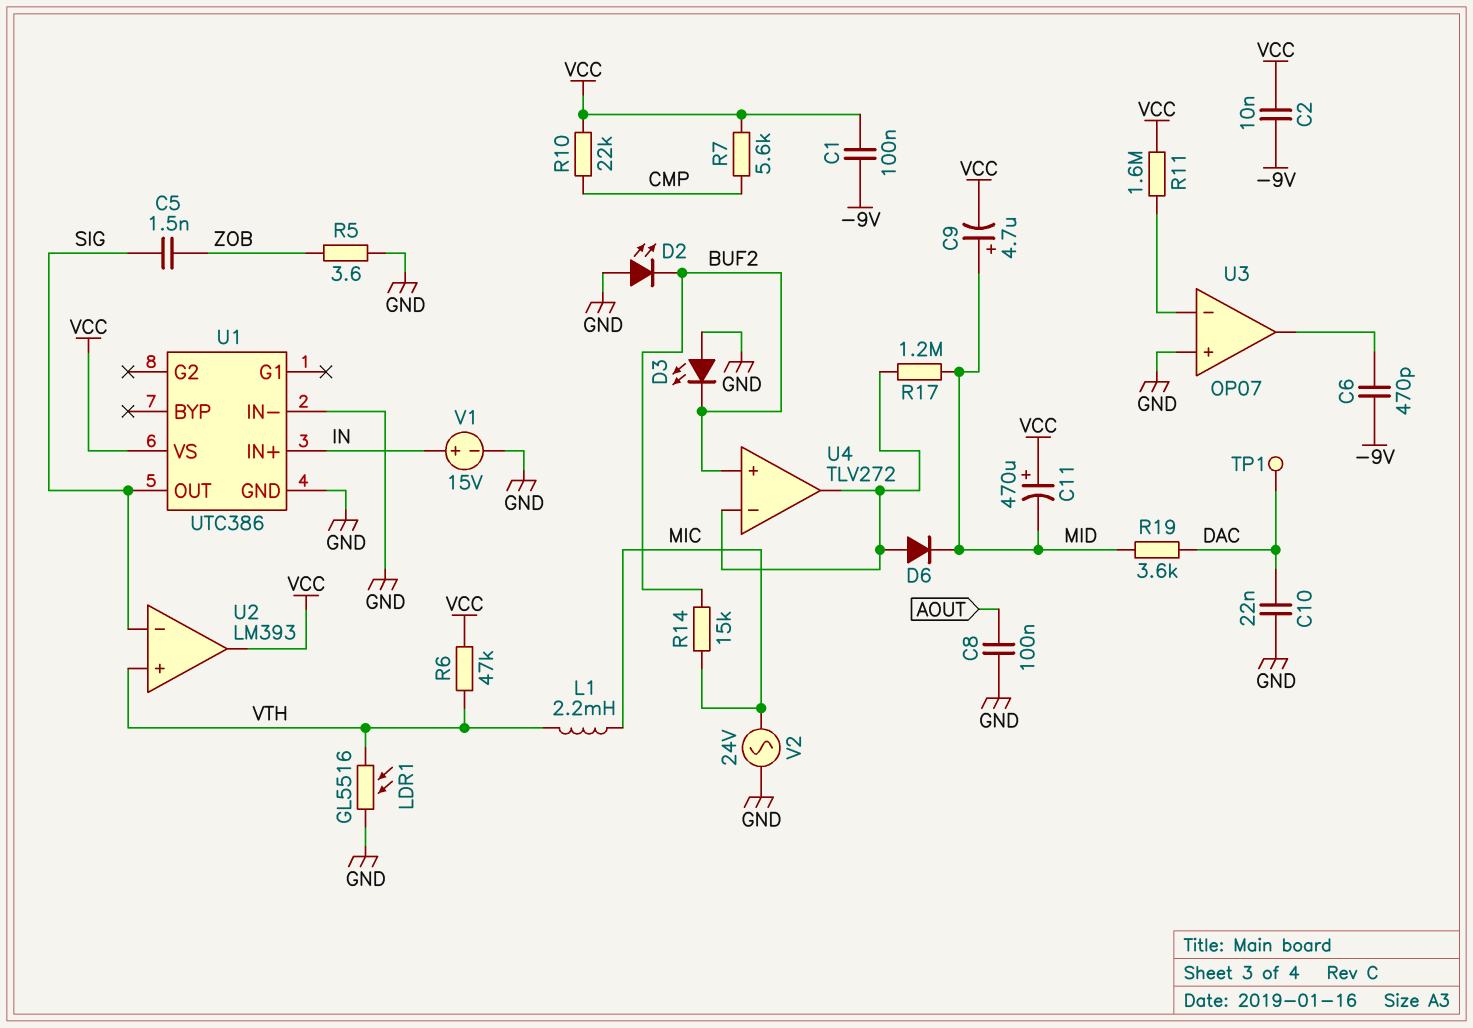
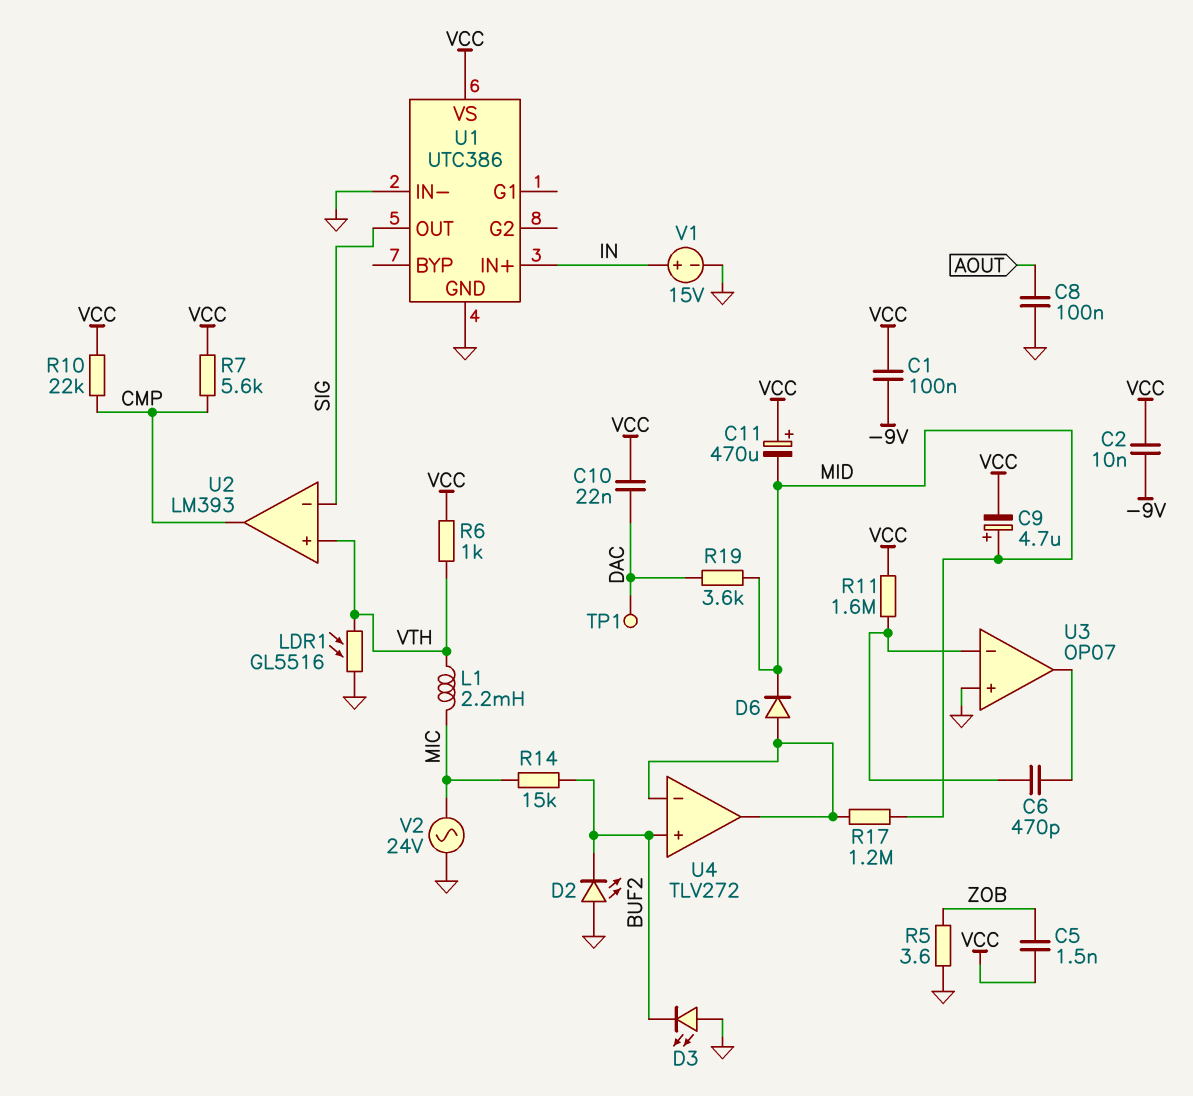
C5: 1.5nF (SIG, ZOB) -> 1.5nF (VCC, ZOB)
C6: 470pF (-9V, U3/out) -> 470pF (U3/in-, U3/out)
C10: 22nF (DAC, GND) -> 22nF (DAC, VCC)
R6: 47k (VCC, VTH) -> 1k (VCC, VTH)
U2 pin out: VCC -> CMP

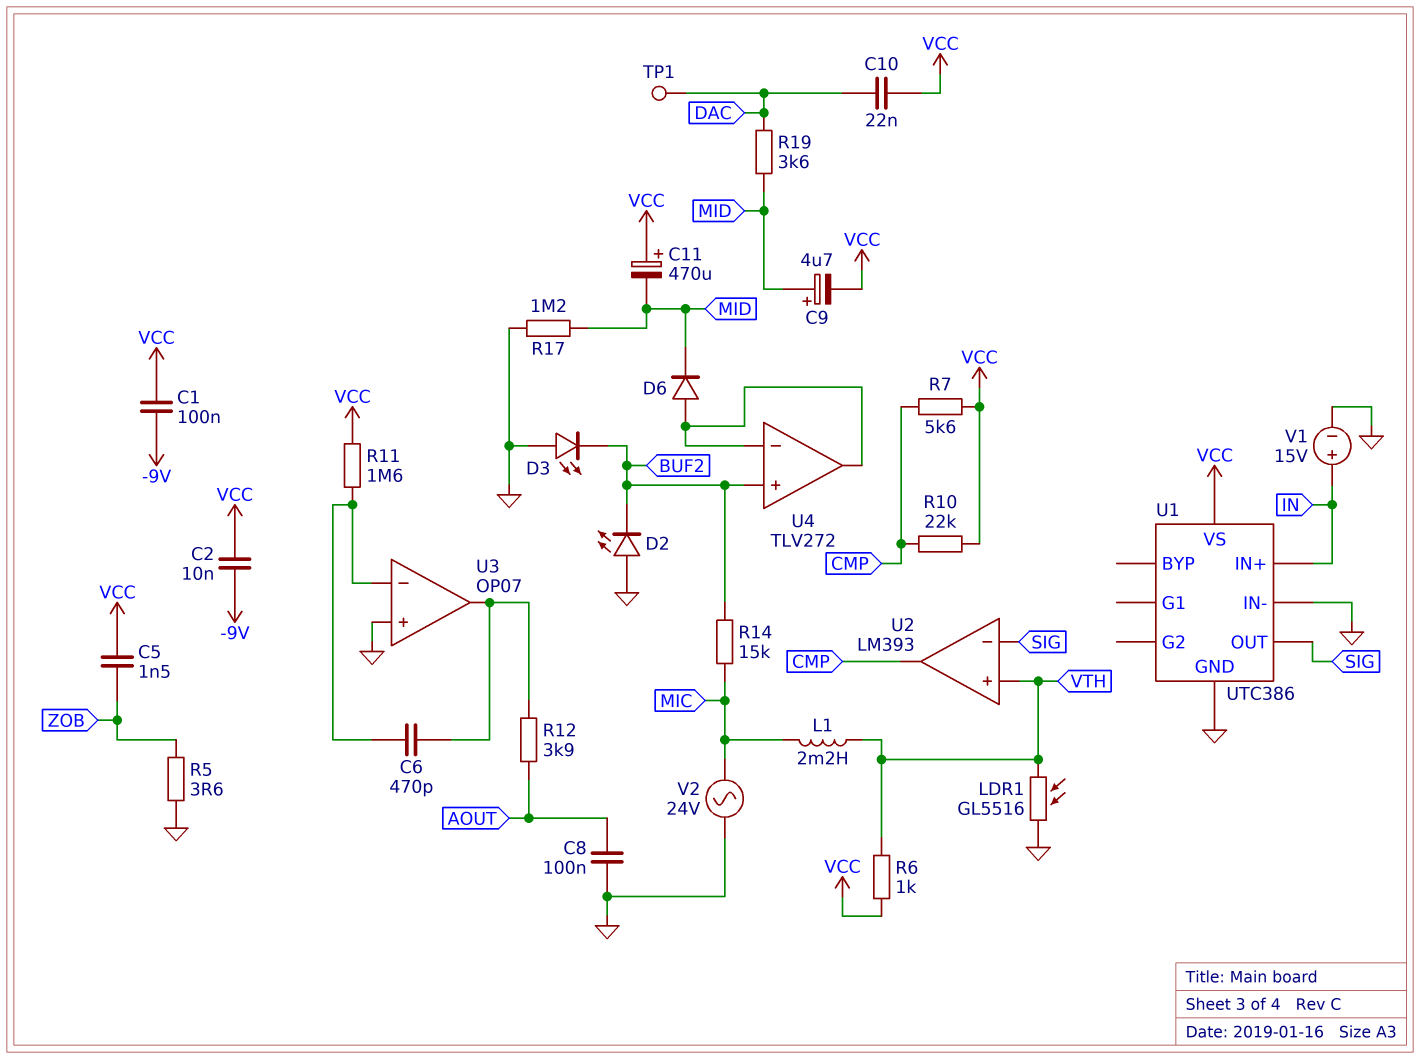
R12: none -> 3.9k (AOUT, U3/out)
R17: 1.2M (MID, U4/in-) -> 1.2M (GND, MID)

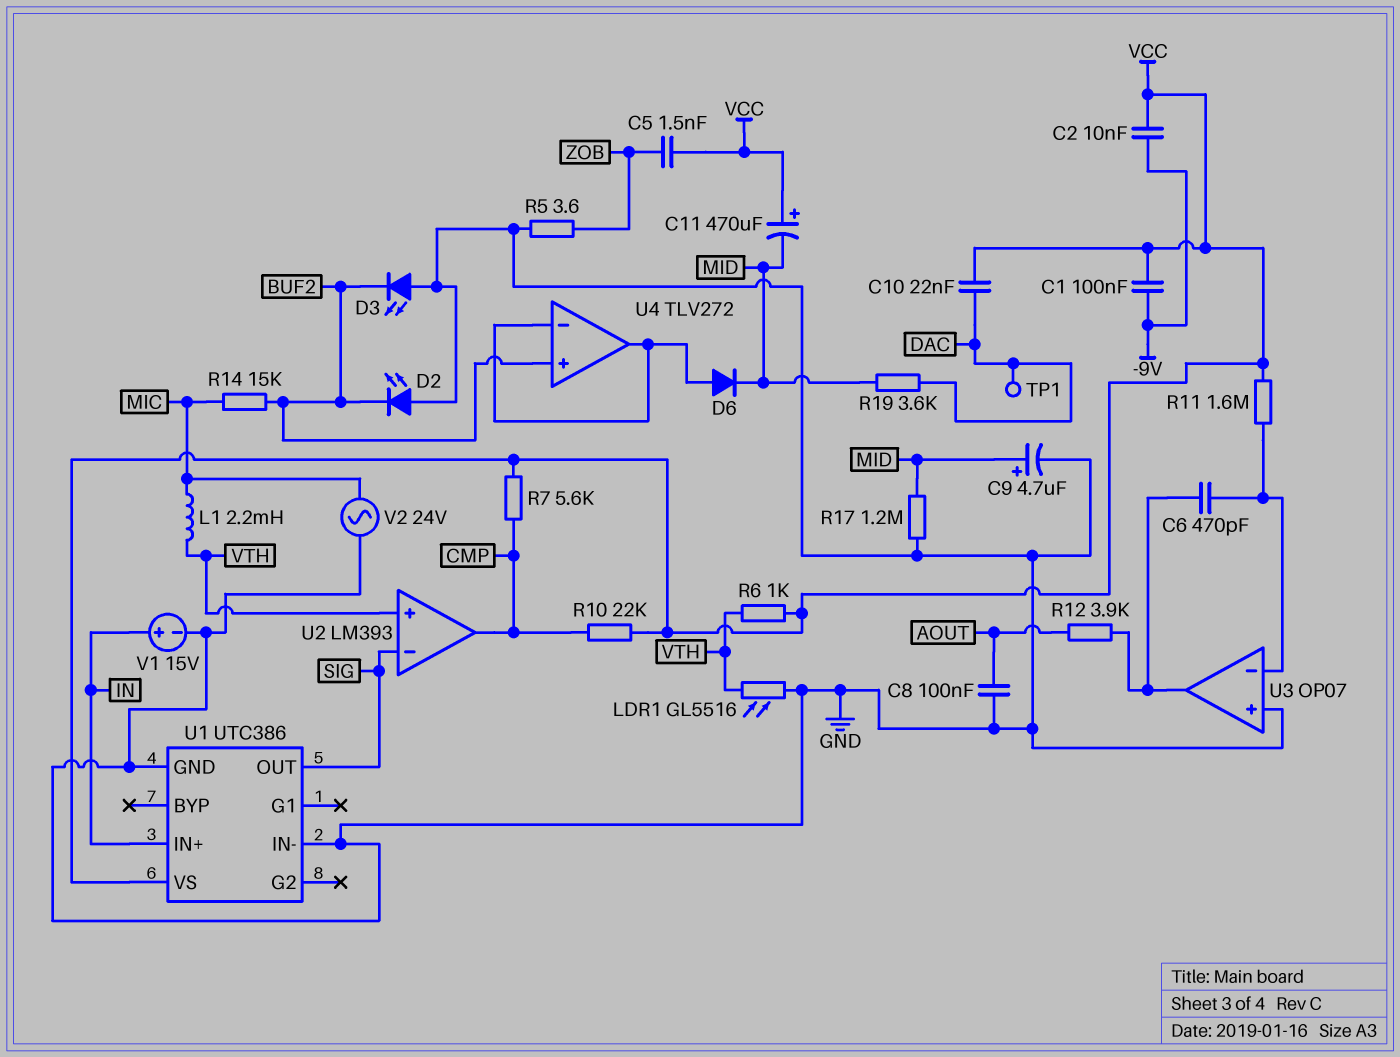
C9: 4.7uF (plus MID, minus VCC) -> 4.7uF (plus MID, minus GND)

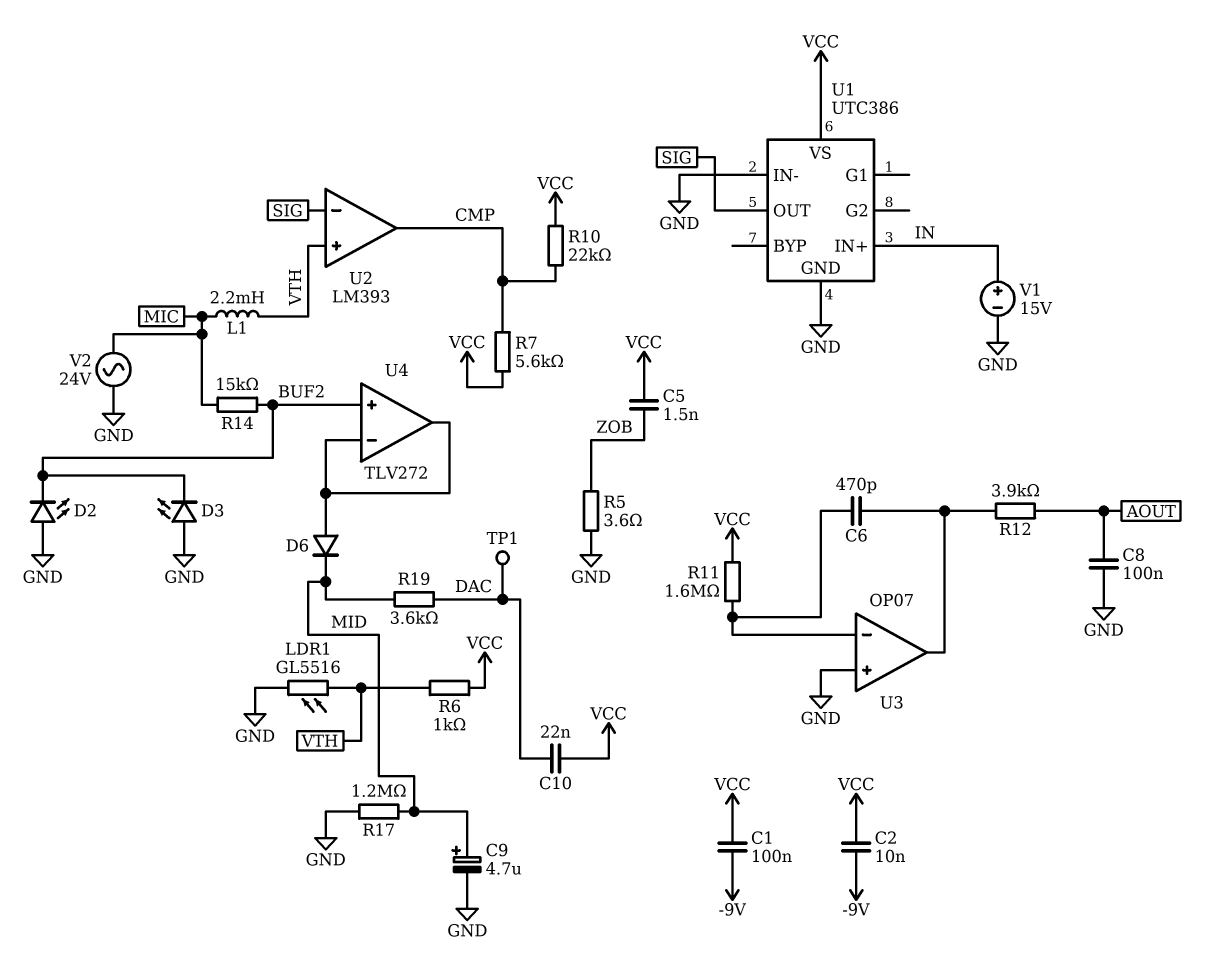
C11: 470uF (plus VCC, minus MID) -> none

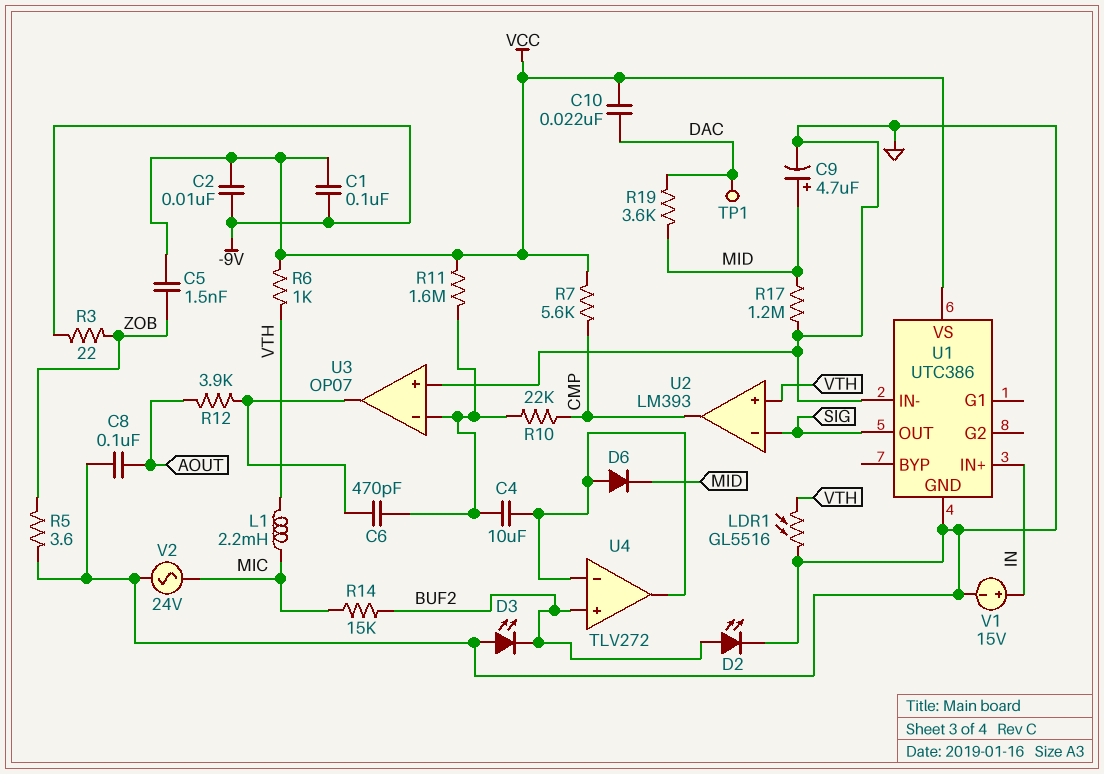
C4: none -> 10uF (U3/in-, U4/in-)
D2: LED (A GND, K BUF2) -> LED (A BUF2, K GND)
R3: none -> 22 (-9V, ZOB)
R10: 22k (CMP, VCC) -> 22k (CMP, U3/in-)

